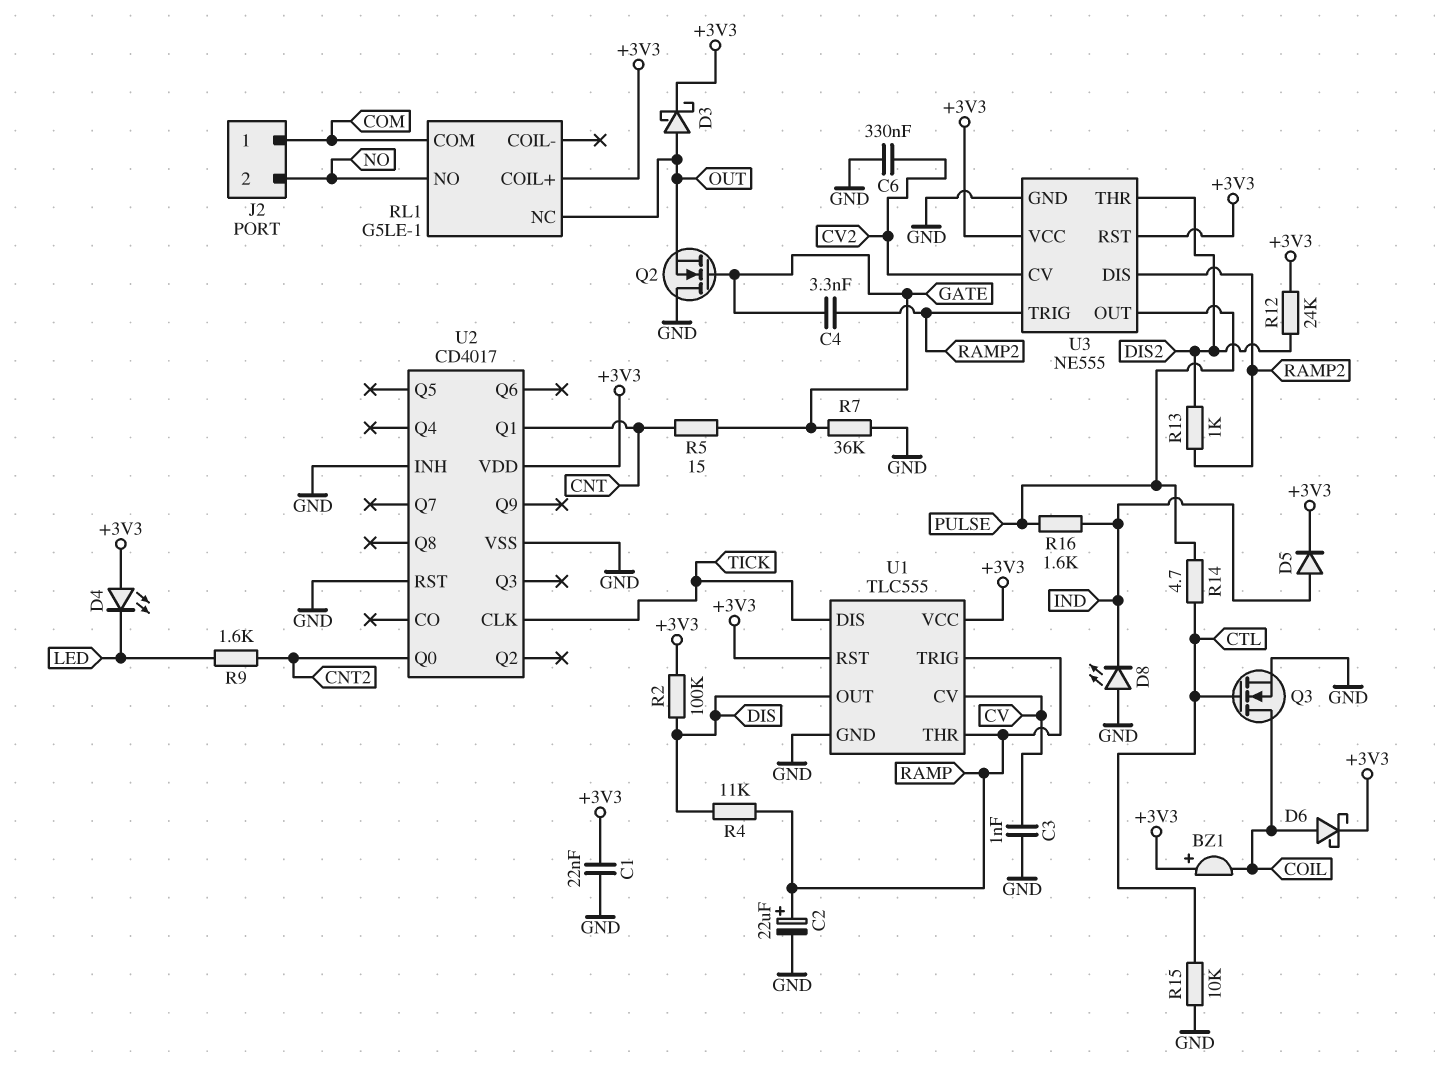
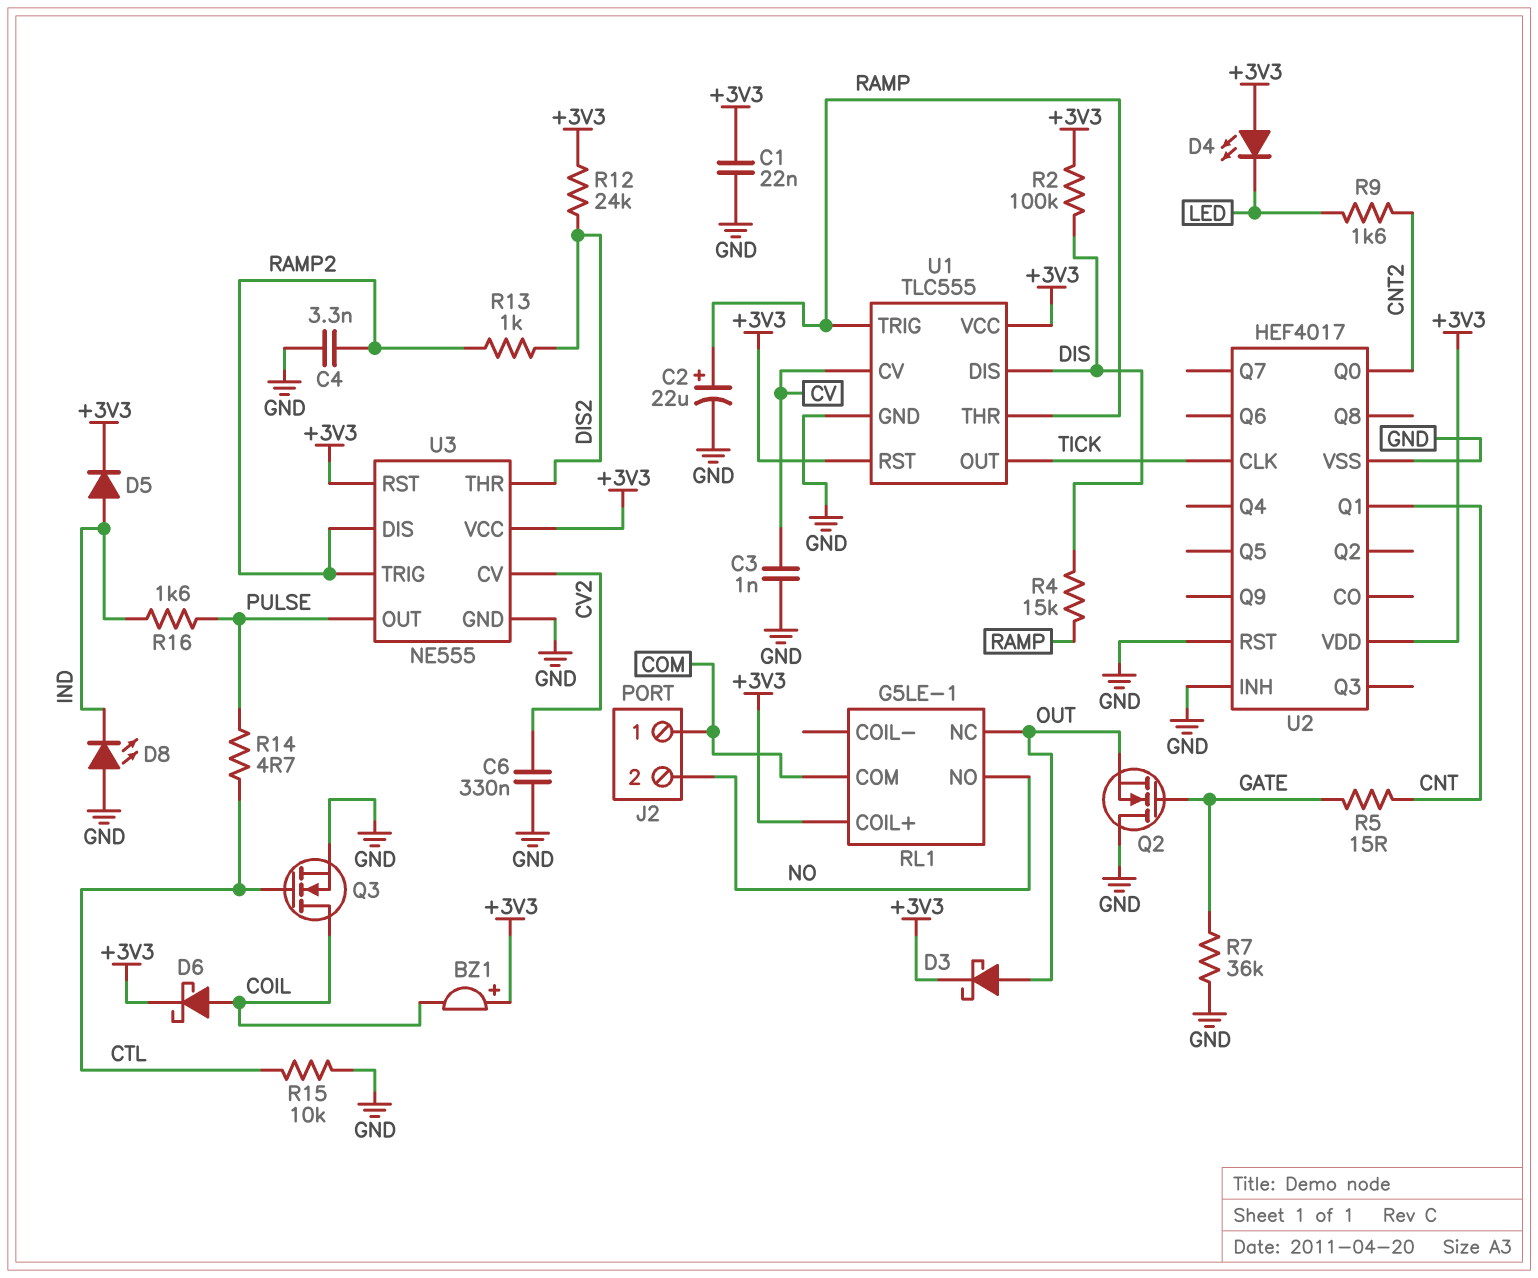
C4: 3.3nF (GATE, RAMP2) -> 3.3nF (GND, RAMP2)
R4: 11k (DIS, RAMP) -> 15k (DIS, RAMP)
U1 pin DIS: TICK -> DIS
U1 pin OUT: DIS -> TICK
U2: CD4017 -> HEF4017

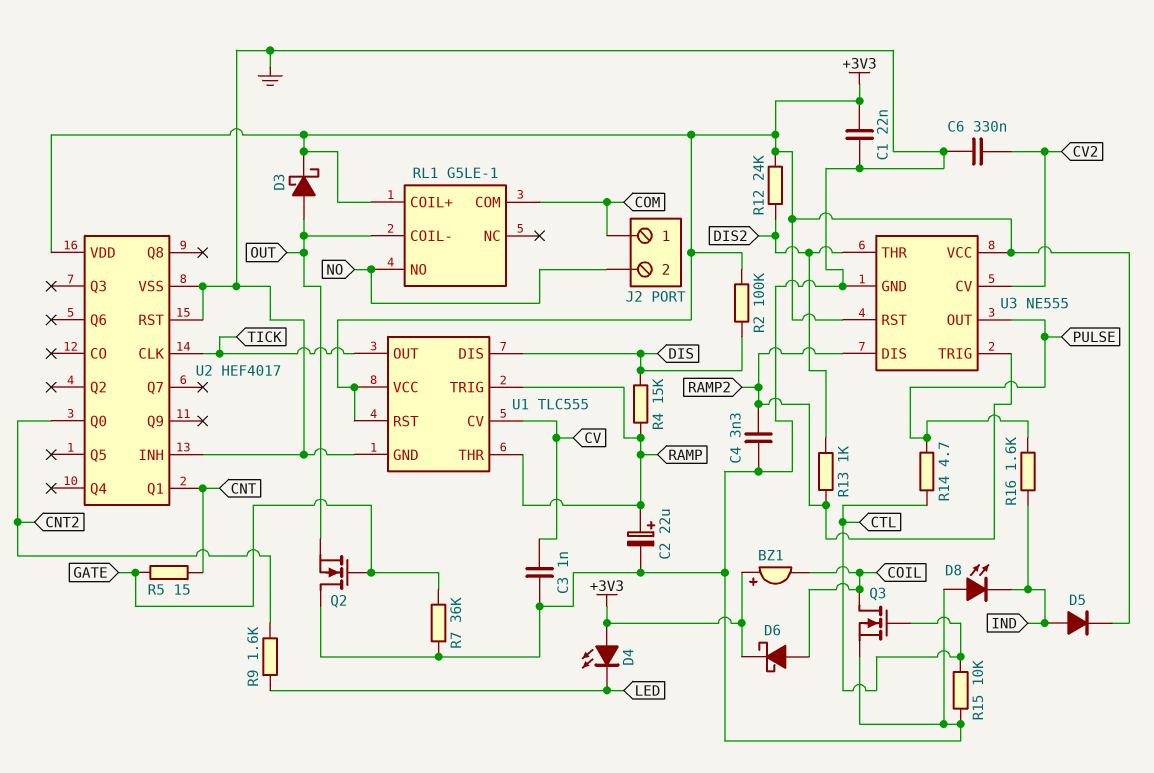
RL1 pin COIL-: none -> OUT
RL1 pin NC: OUT -> none

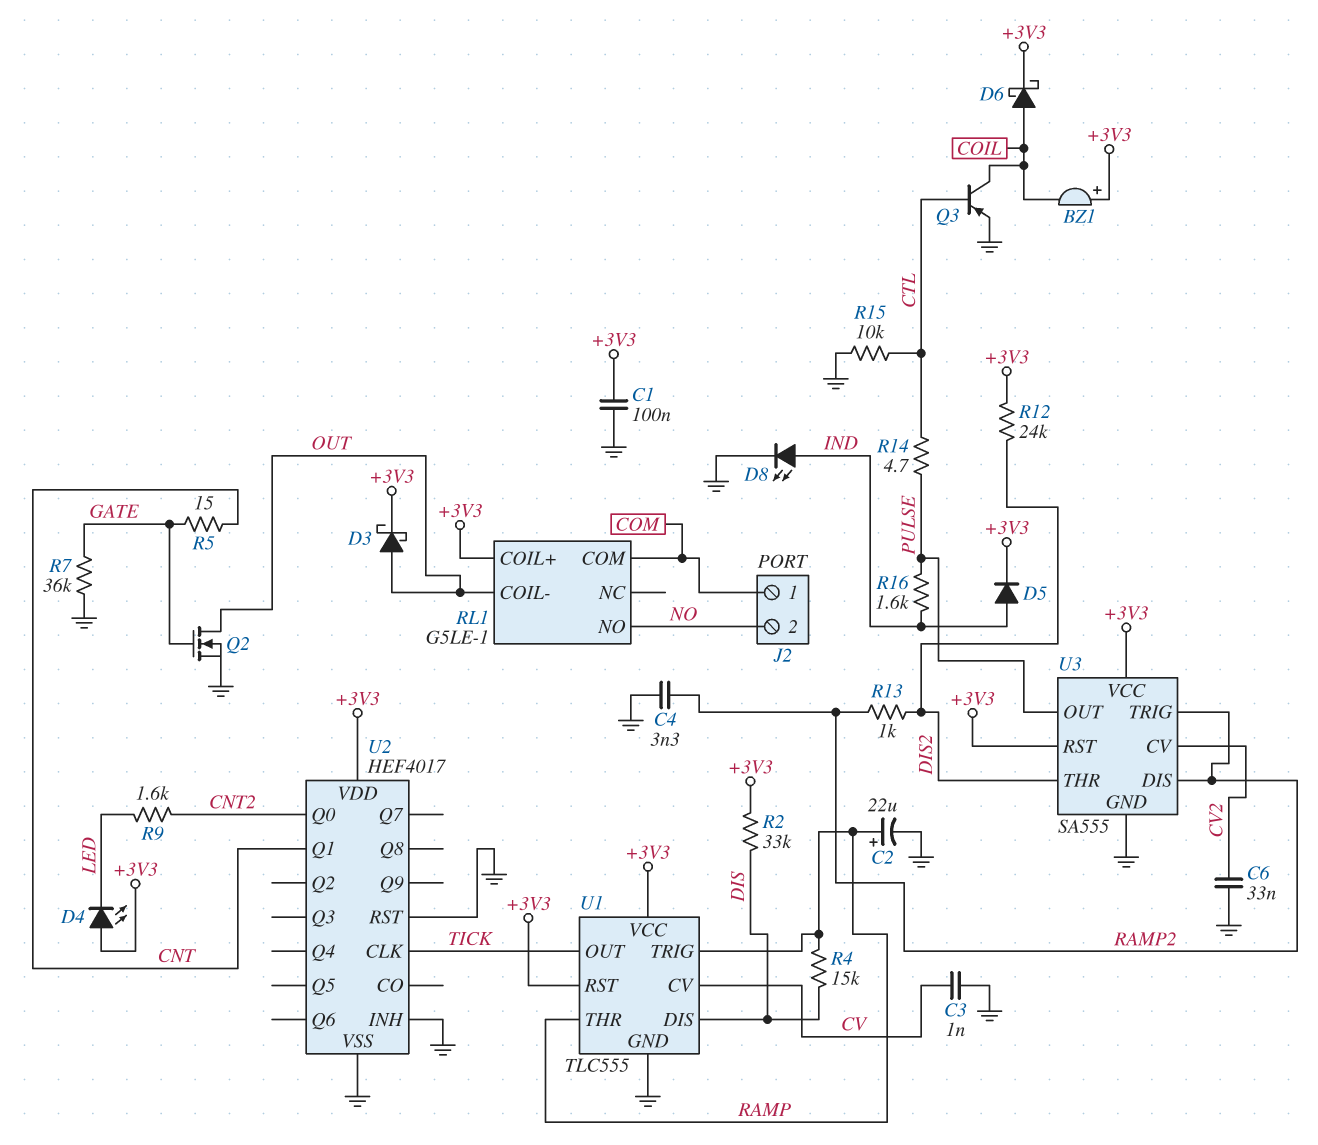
C1: 22nF (+3V3, GND) -> 100nF (+3V3, GND)
C6: 330nF (CV2, GND) -> 33nF (CV2, GND)
D8: LED (A GND, K IND) -> LED (A IND, K GND)
Q2: NMOS (G GATE, D GND, S OUT) -> NMOS (G GATE, D OUT, S GND)
Q3: NMOS (G CTL, D COIL, S GND) -> PNP (B CTL, C COIL, E GND)
R2: 100k (+3V3, DIS) -> 33k (+3V3, DIS)
U3: NE555 -> SA555

